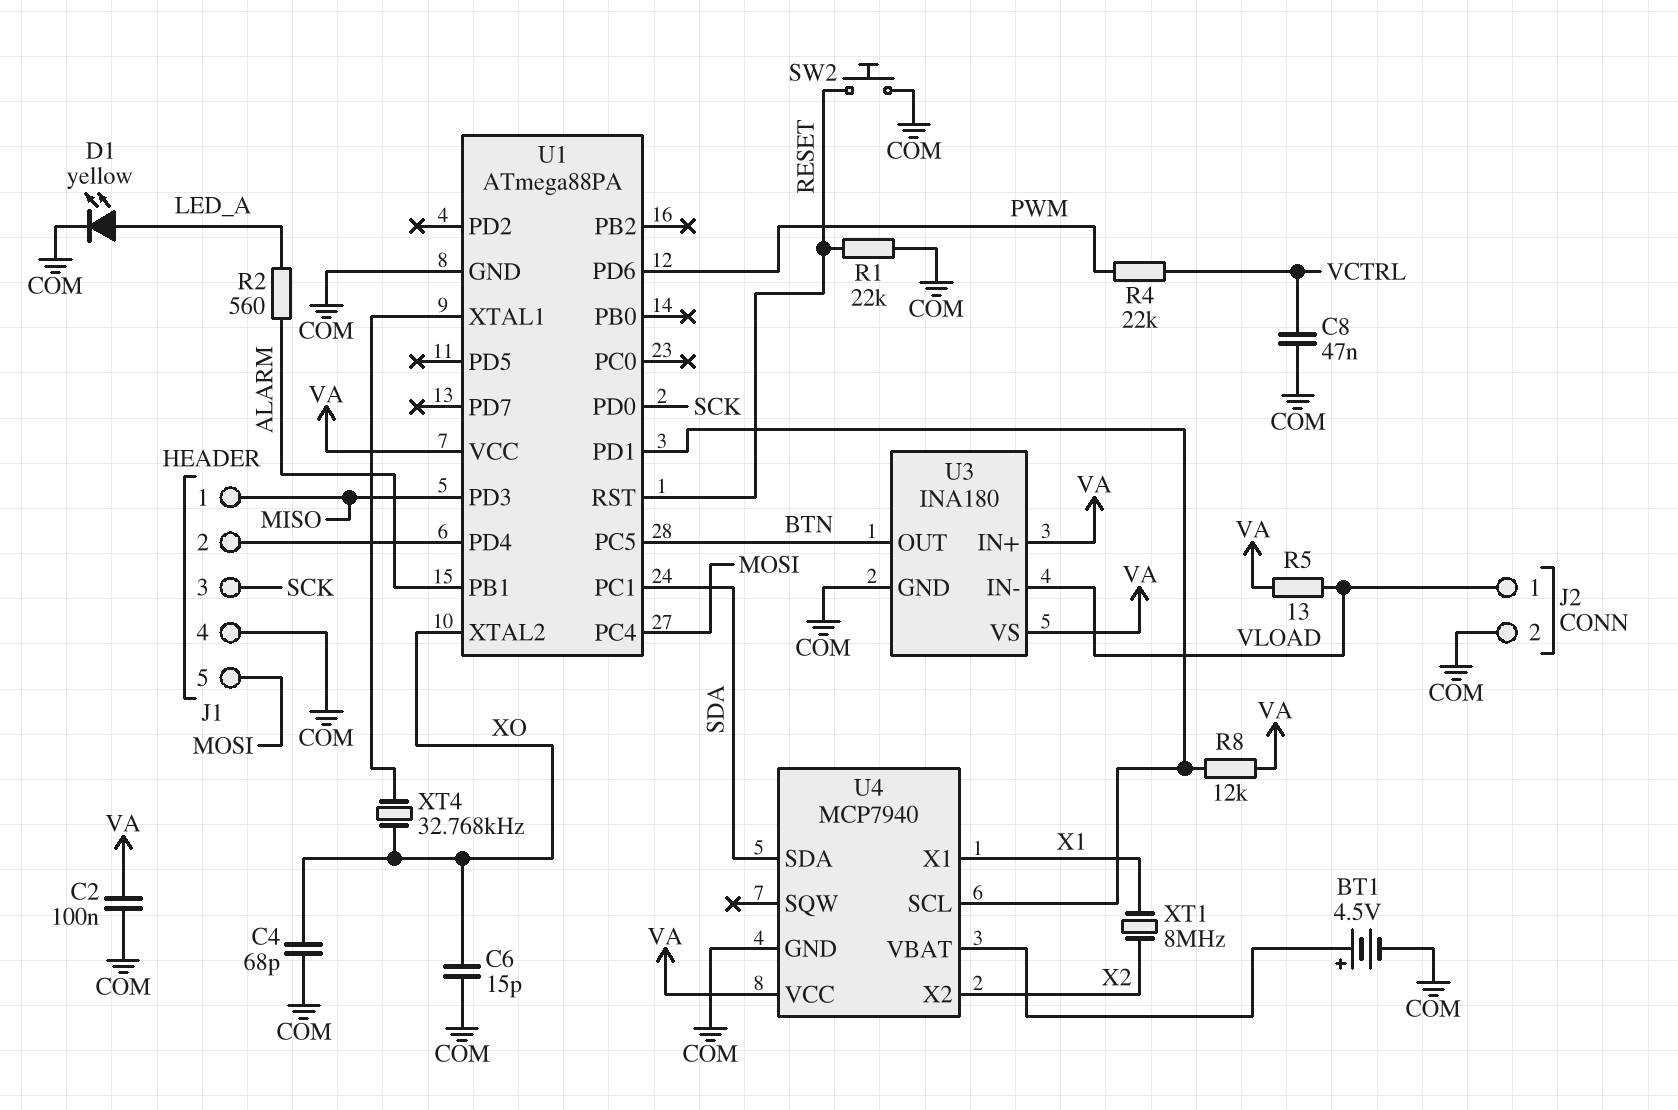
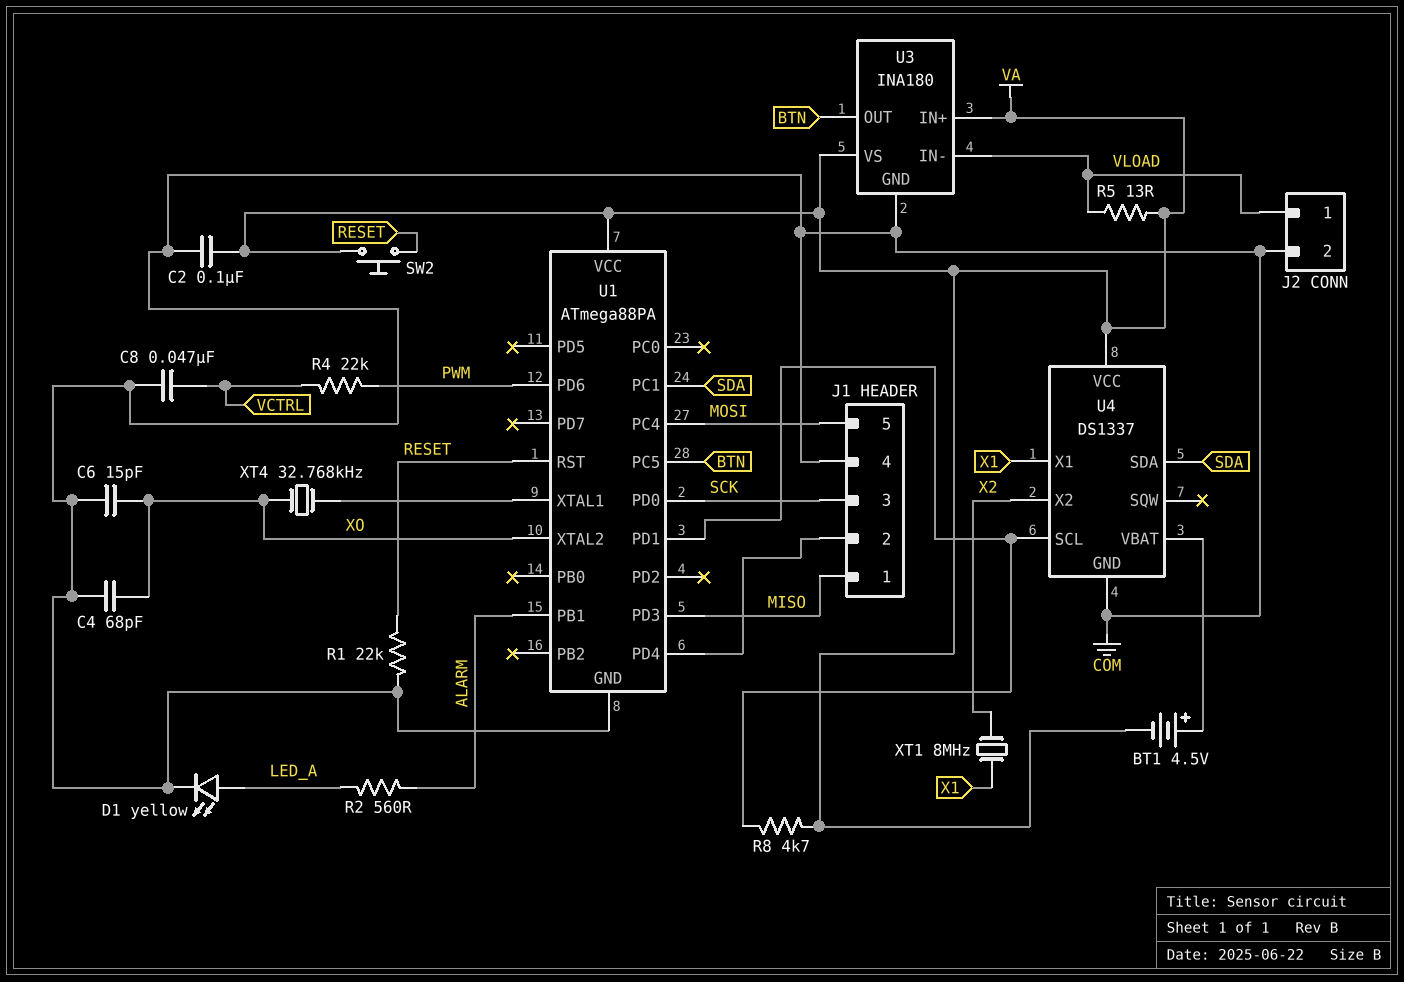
BT1: 4.5V (plus U4/VBAT, minus COM) -> 4.5V (plus U4/VBAT, minus VA)
R8: 12k (U1/PD1, VA) -> 4.7k (U1/PD1, VA)
SW2: button (COM, RESET) -> button (RESET, VA)
U4: MCP7940 -> DS1337

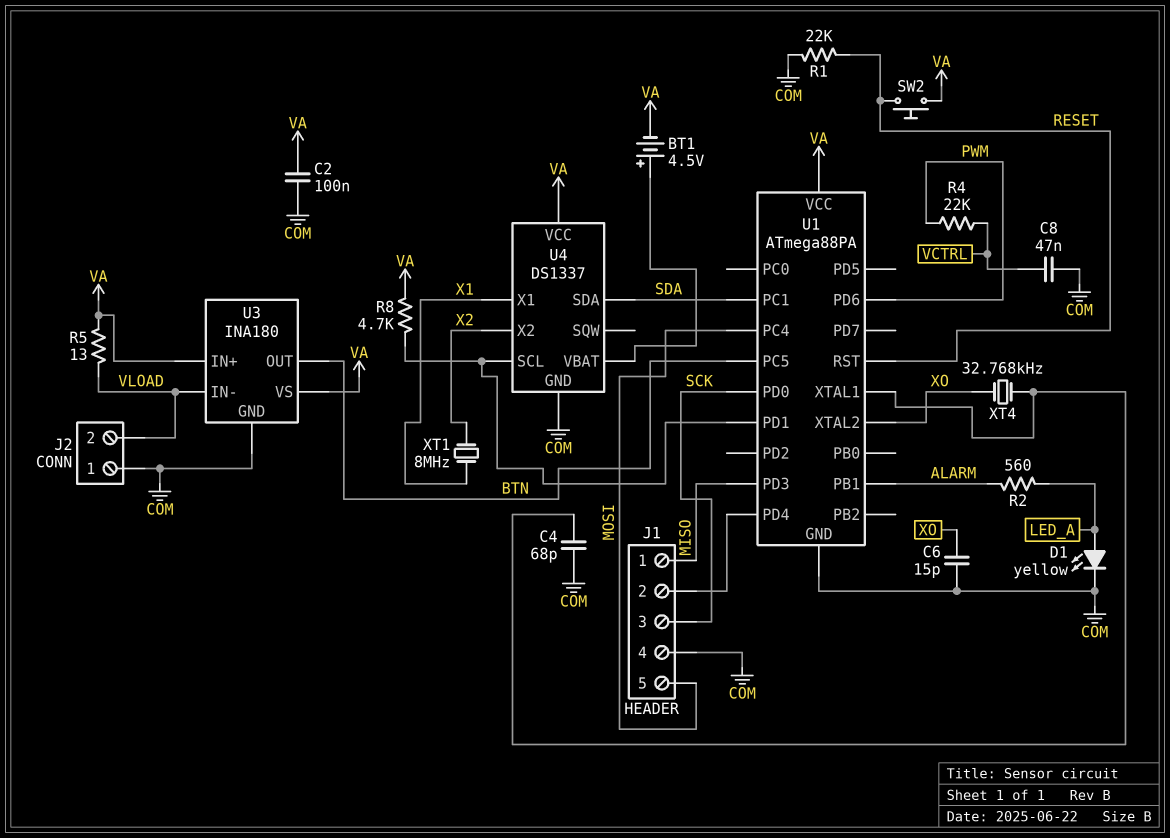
C4: 68pF (COM, XO) -> 68pF (COM, U1/XTAL1)
J2 pin 1: VLOAD -> COM
J2 pin 2: COM -> VLOAD

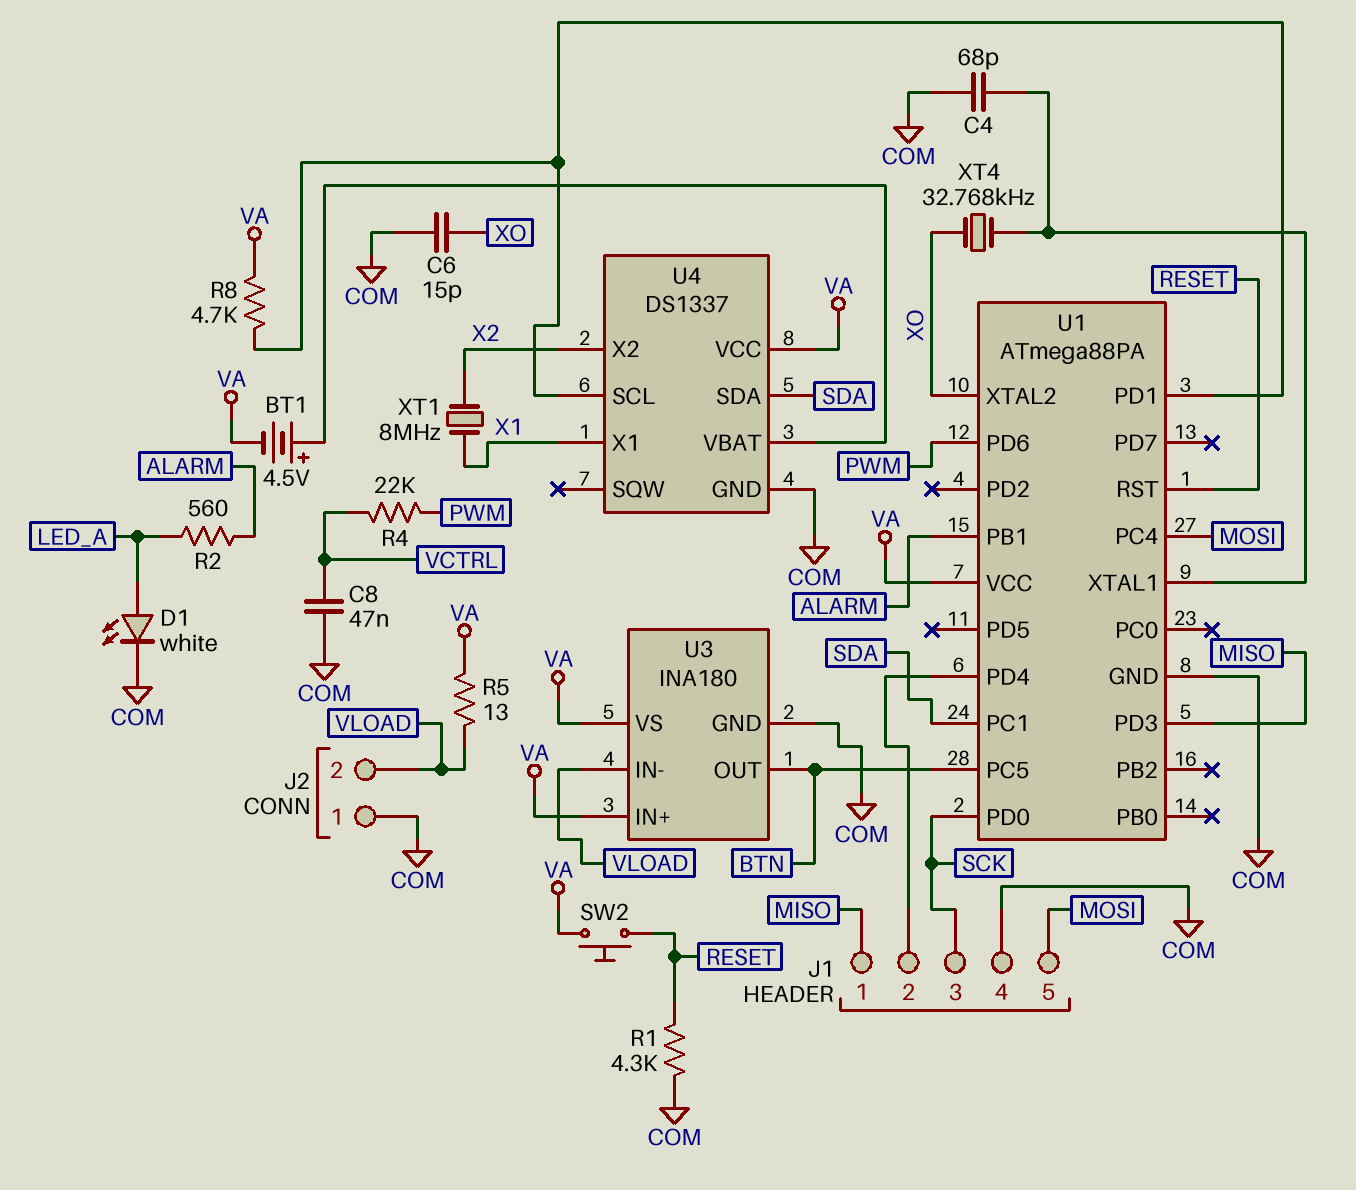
C2: 100nF (COM, VA) -> none
D1: LED yellow (A LED_A, K COM) -> LED white (A LED_A, K COM)
R1: 22k (COM, RESET) -> 4.3k (COM, RESET)

